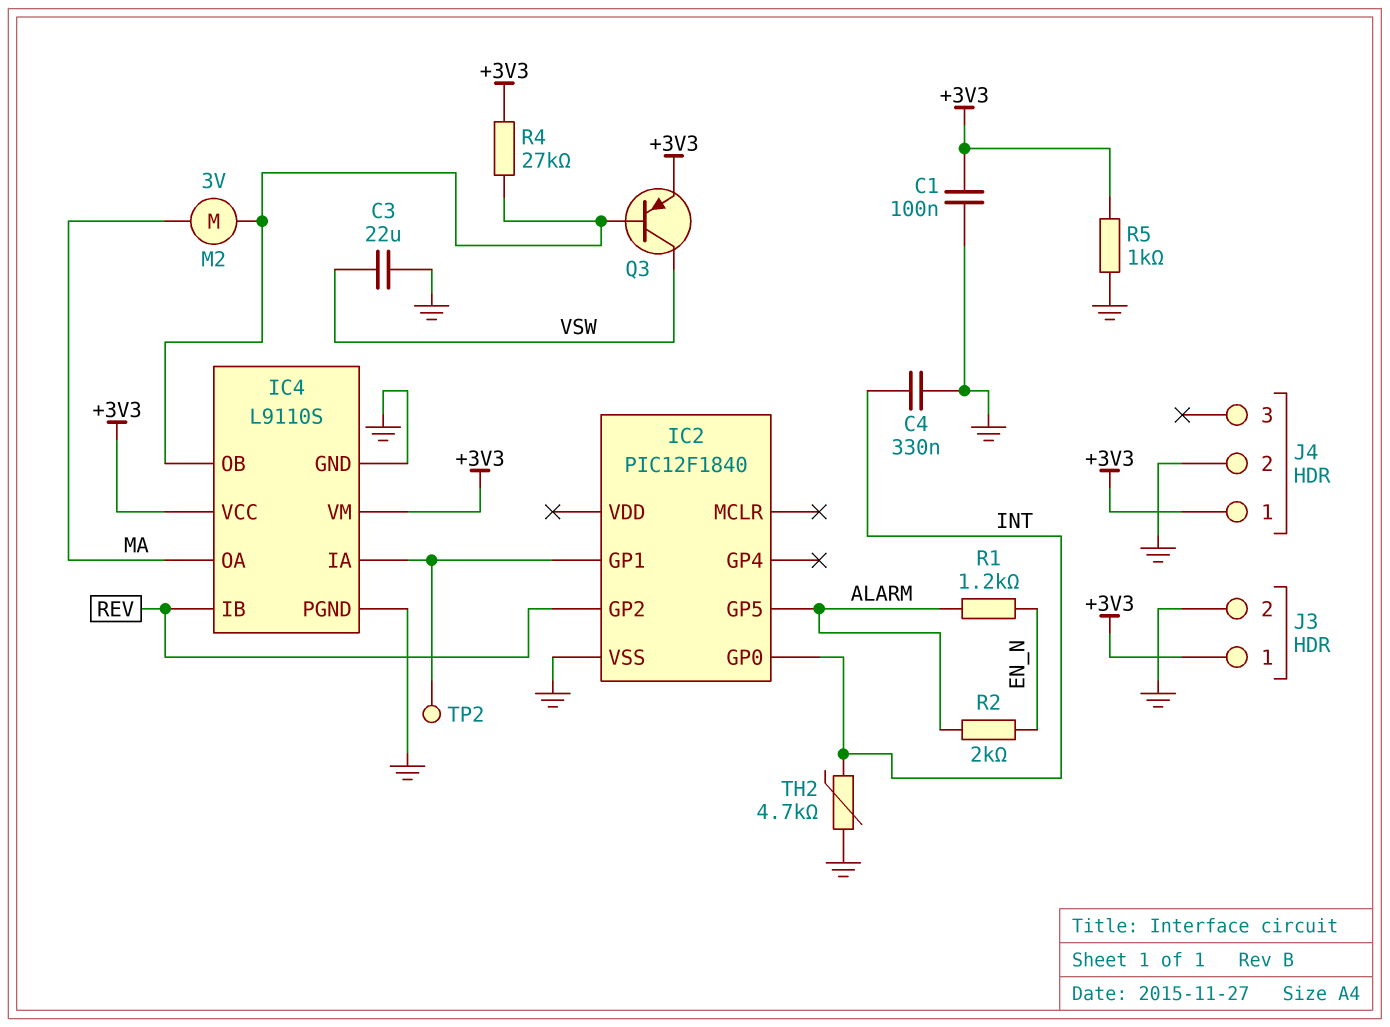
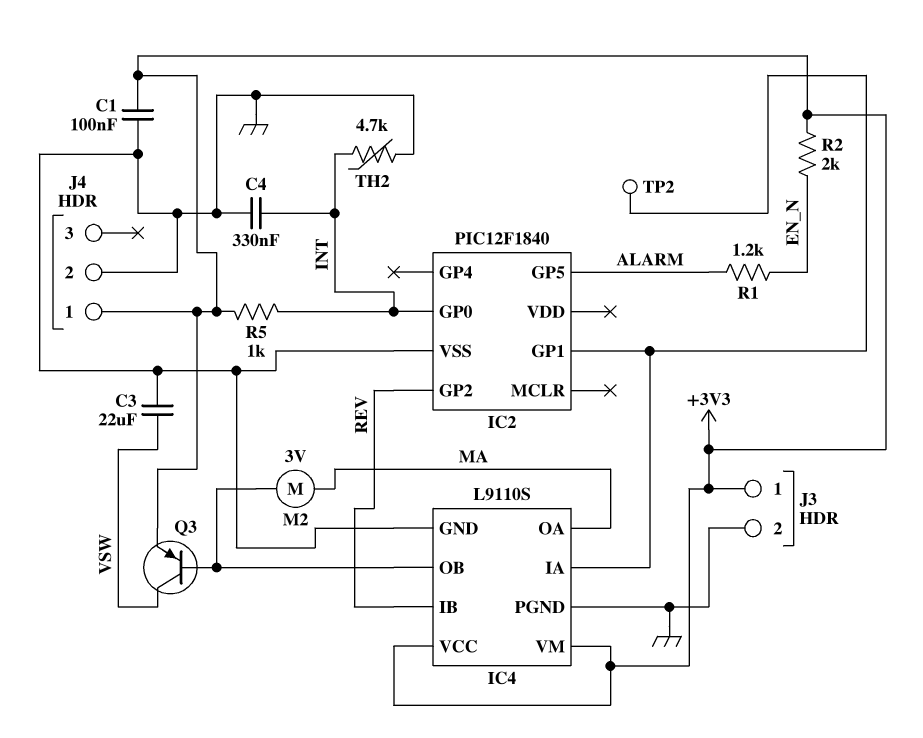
R2: 2k (ALARM, EN_N) -> 2k (+3V3, EN_N)
R4: 27k (+3V3, IC4/OB) -> none
R5: 1k (+3V3, GND) -> 1k (+3V3, INT)

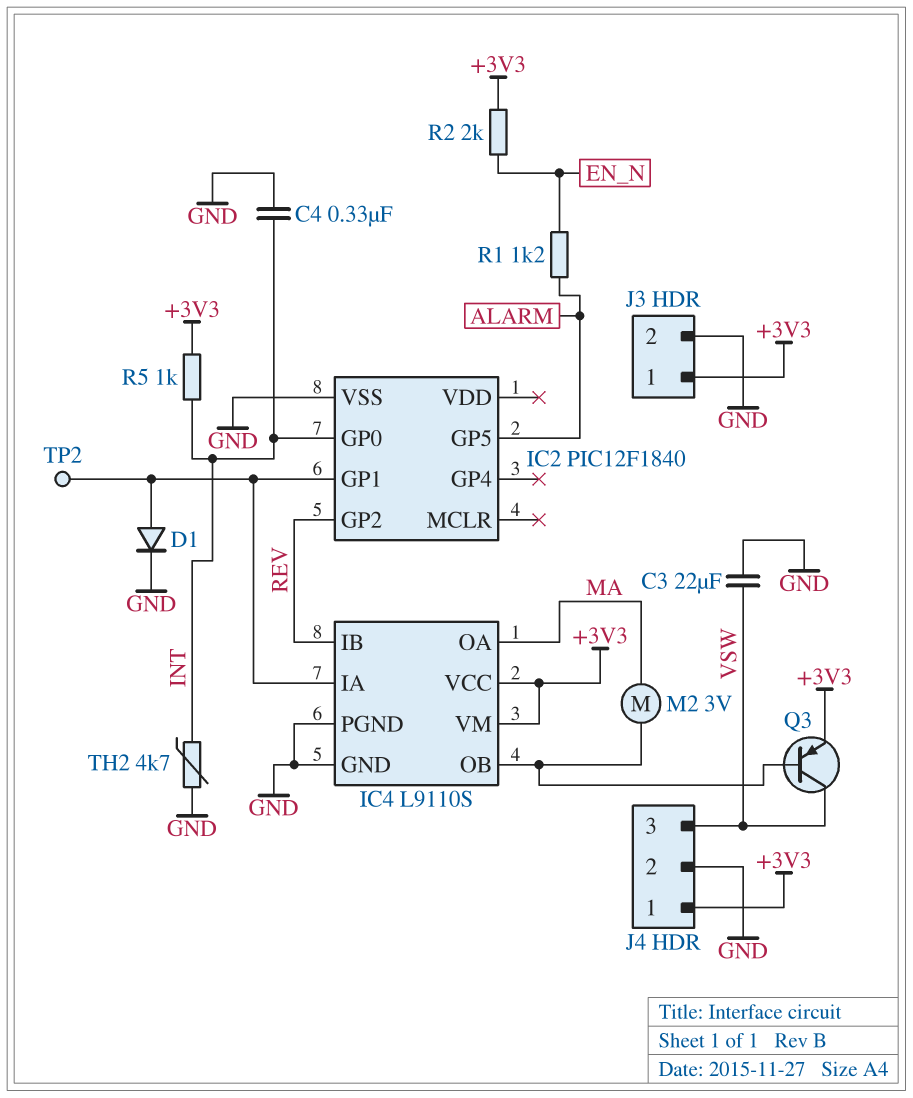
C1: 100nF (+3V3, GND) -> none
D1: none -> diode (A IC2/GP1, K GND)
J4 pin 3: none -> VSW

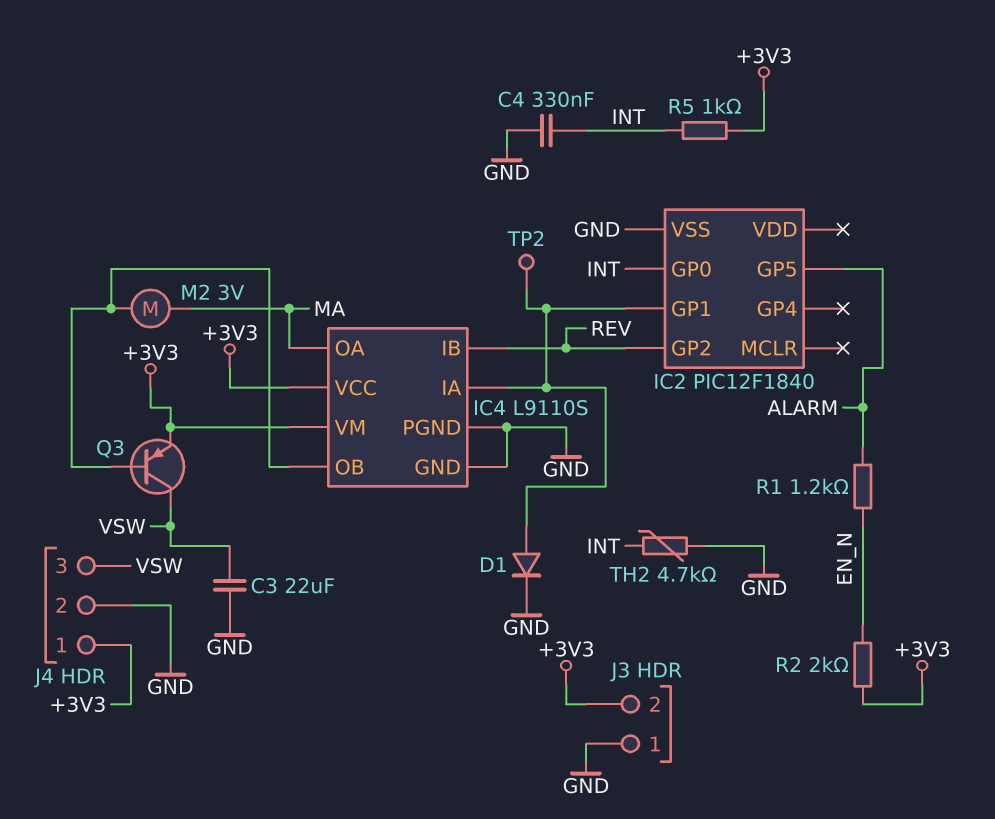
J3 pin 1: +3V3 -> GND
J3 pin 2: GND -> +3V3

